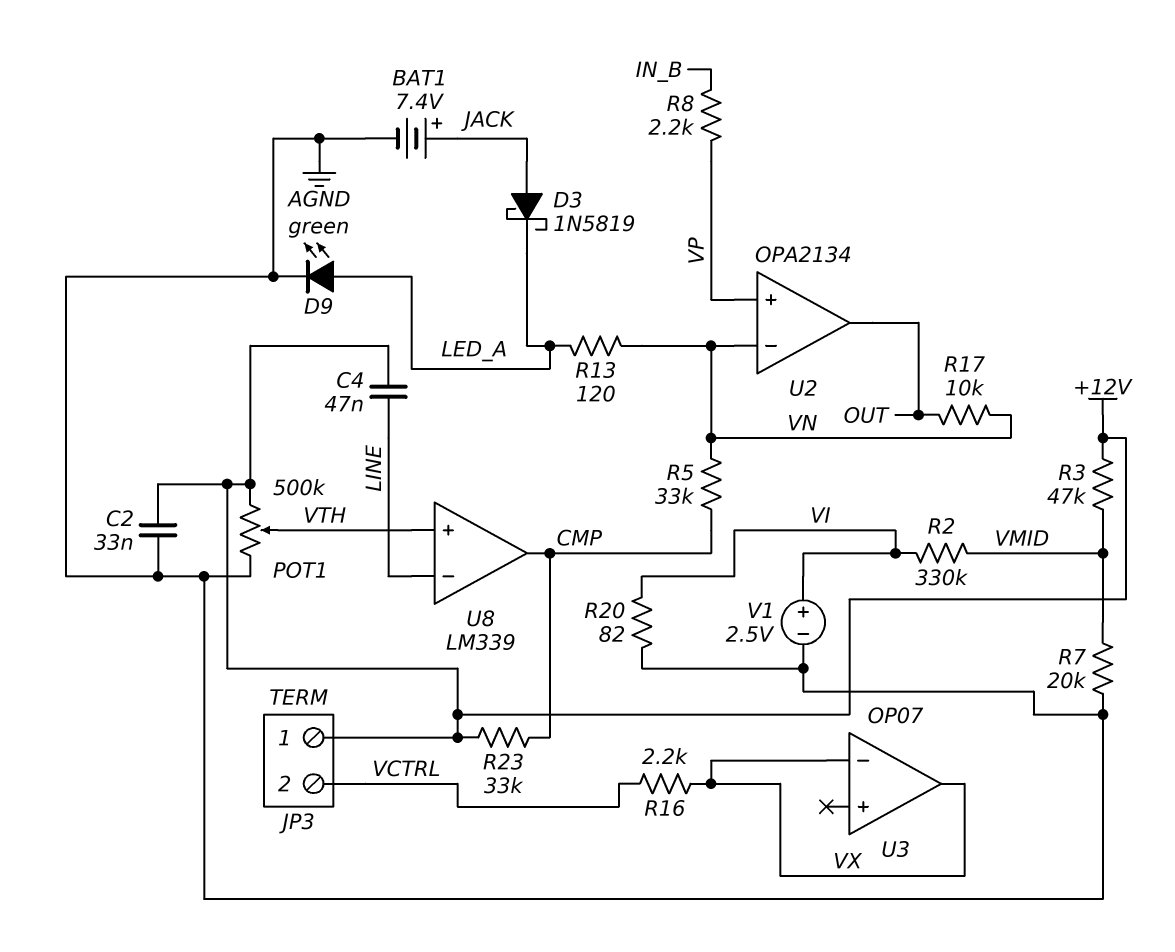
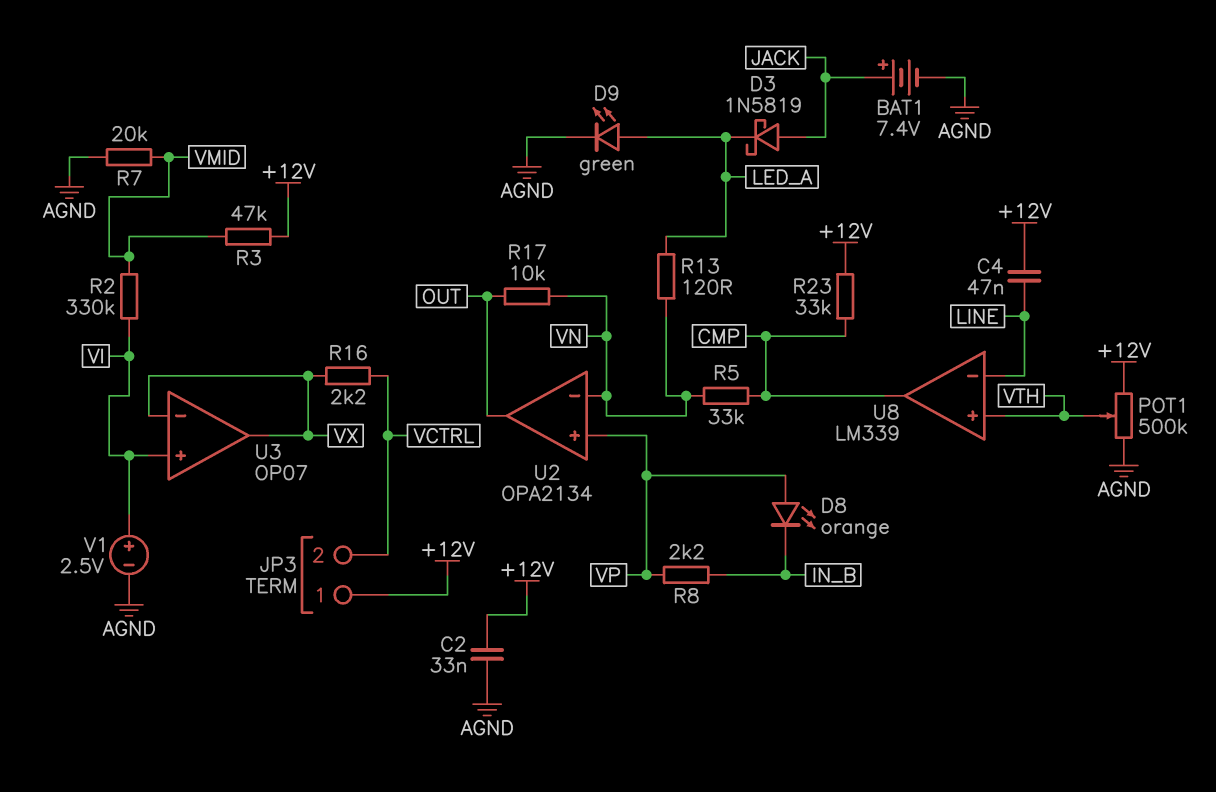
D8: none -> LED orange (A VP, K IN_B)
R20: 82 (AGND, VI) -> none
U3 pin in+: none -> VI

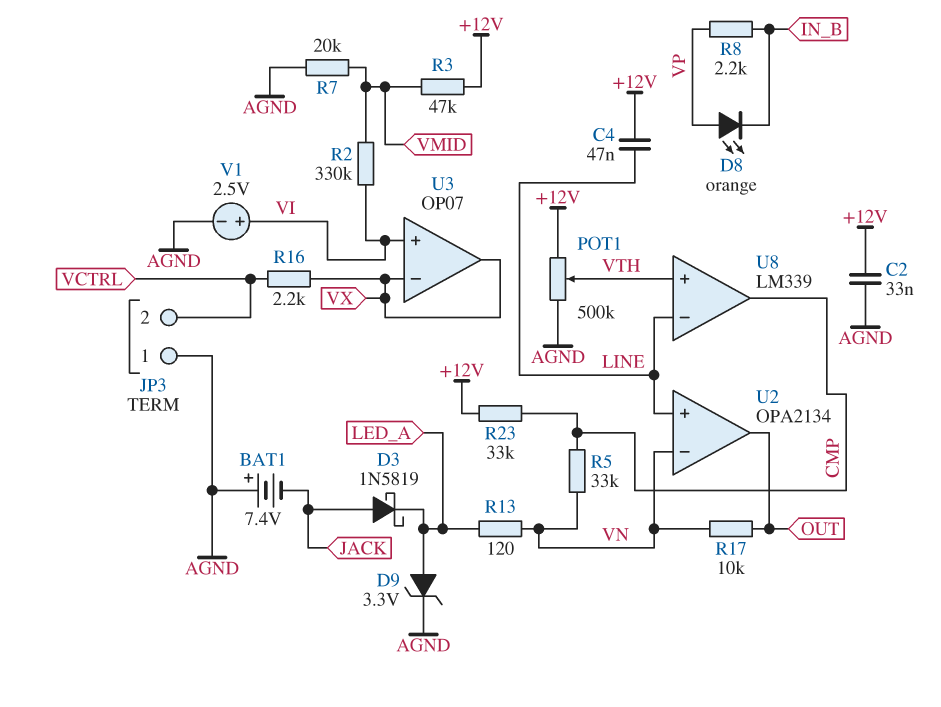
BAT1: 7.4V (plus JACK, minus AGND) -> 7.4V (plus AGND, minus JACK)
D9: LED green (A LED_A, K AGND) -> zener 3.3V (A LED_A, K AGND)
JP3 pin 1: +12V -> AGND
U2 pin in+: VP -> LINE

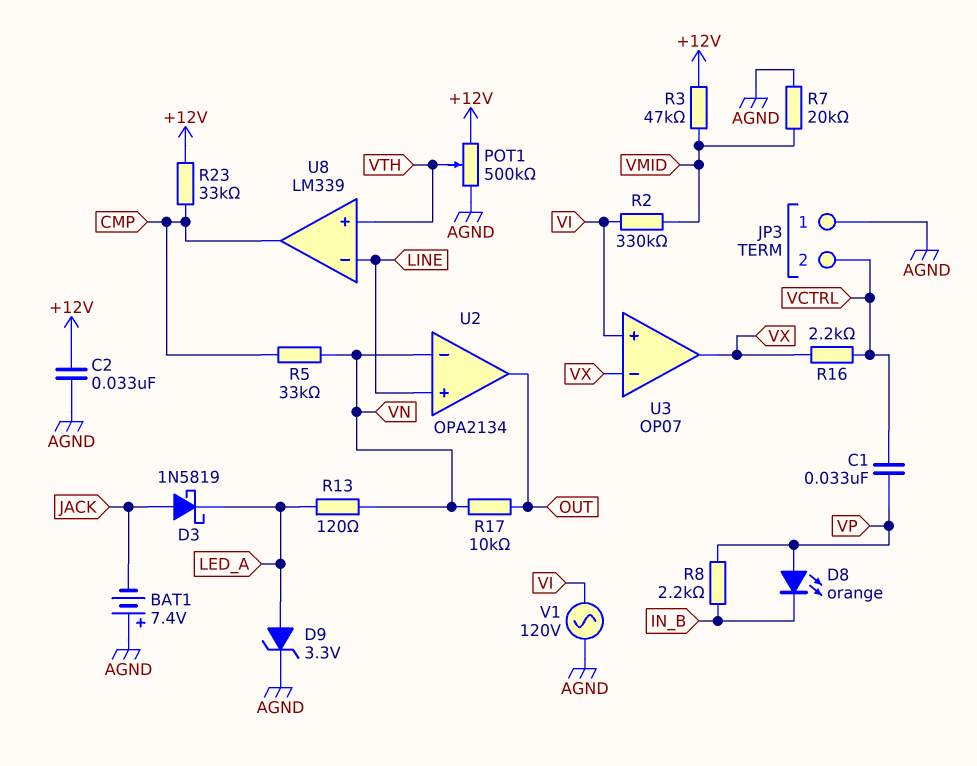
C1: none -> 33nF (VCTRL, VP)
C4: 47nF (+12V, LINE) -> none
V1: 2.5V (plus VI, minus AGND) -> AC 120V (AGND, VI)

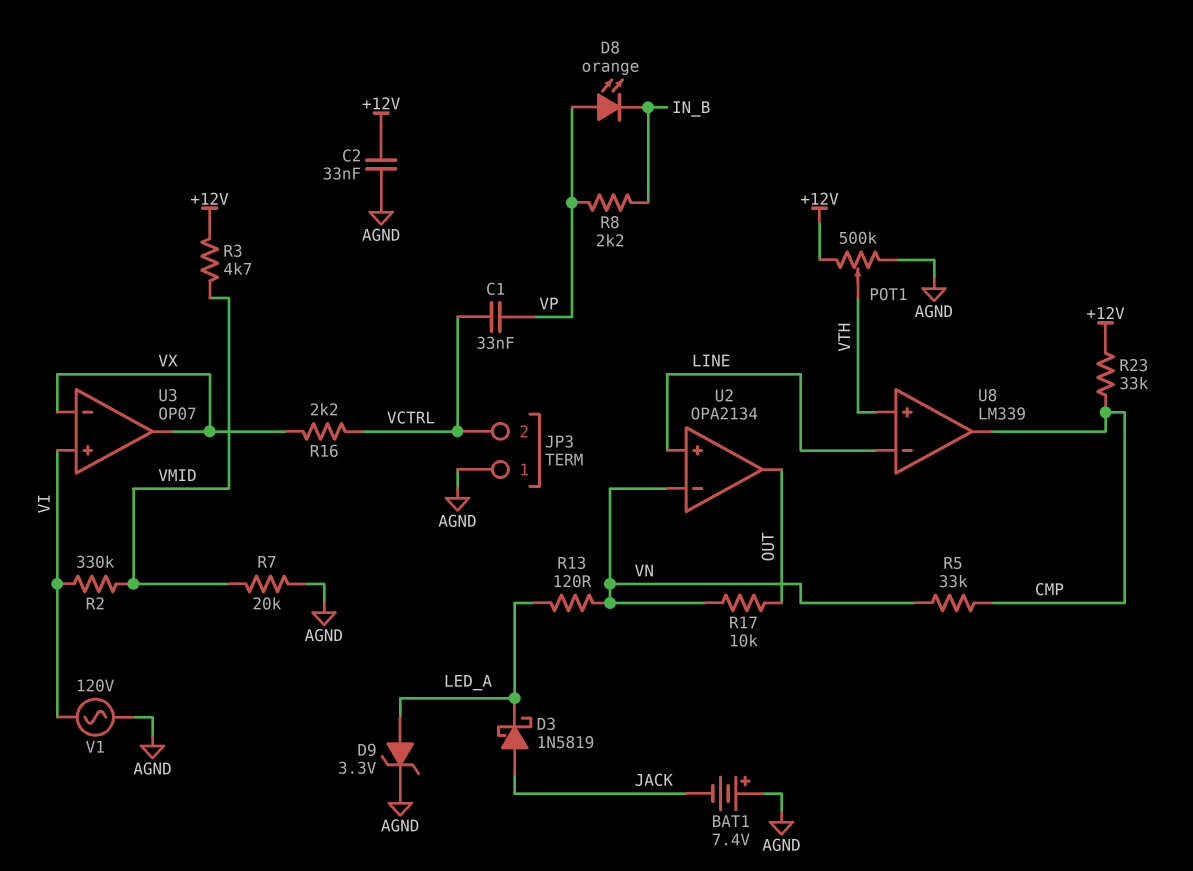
R3: 47k (+12V, VMID) -> 4.7k (+12V, VMID)

